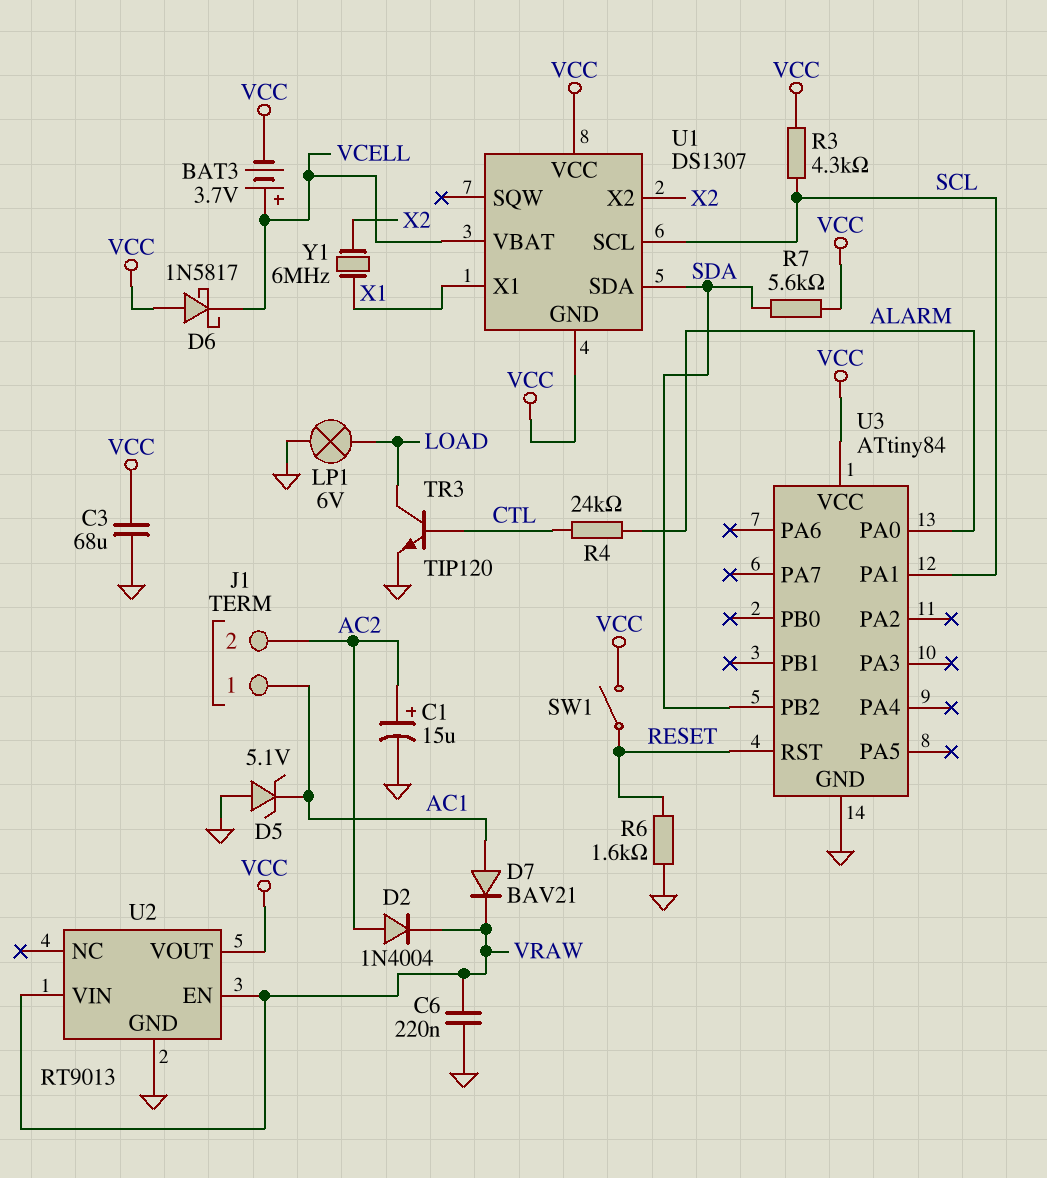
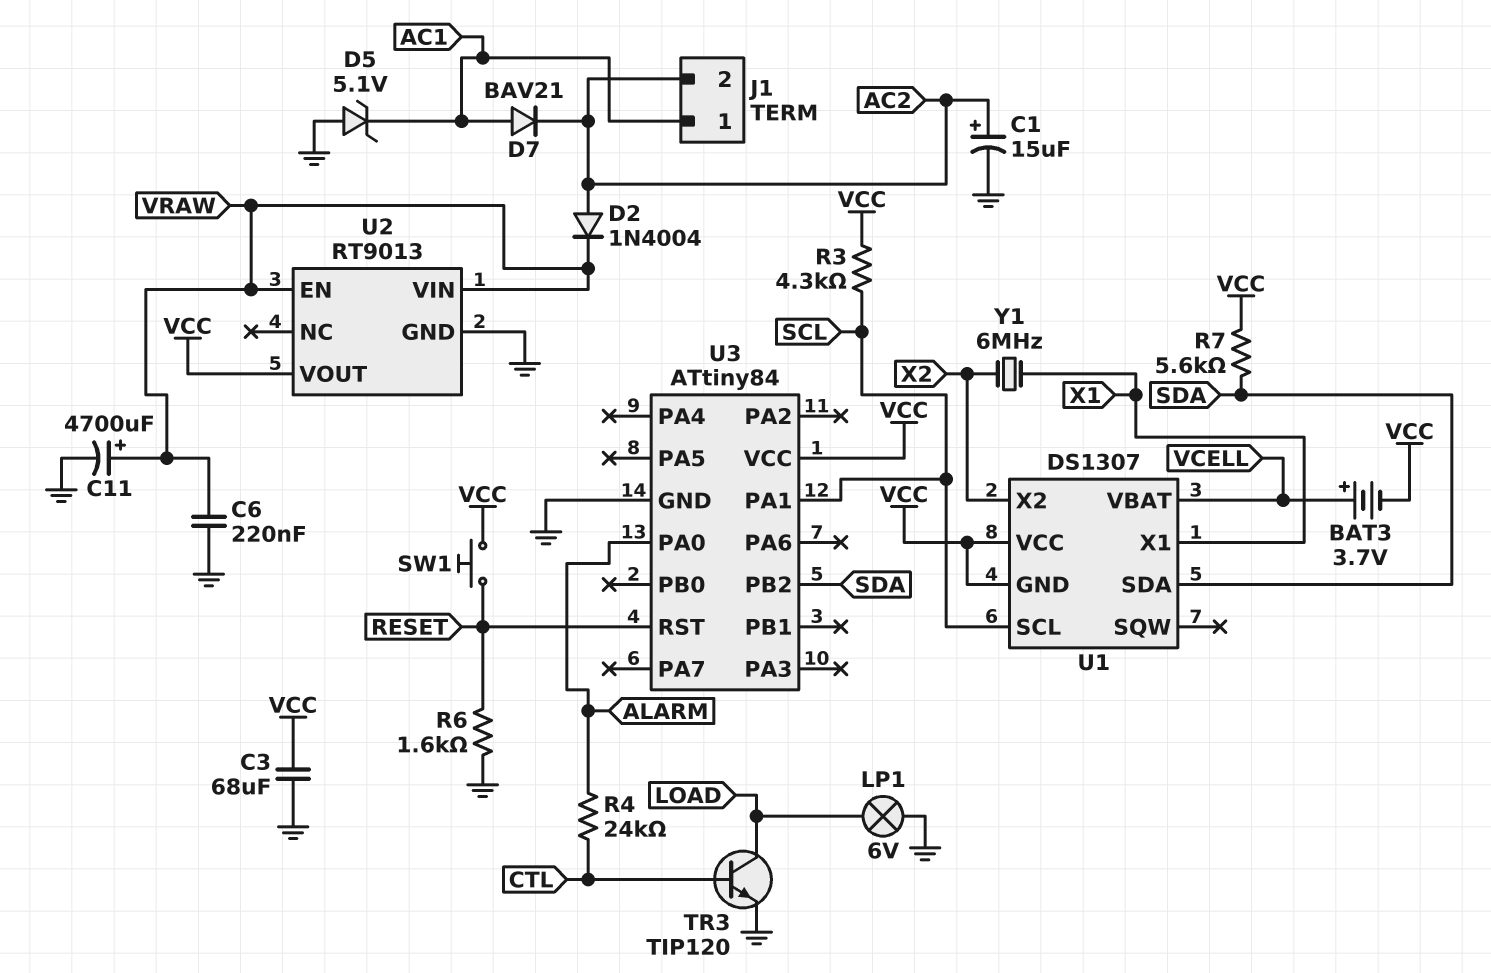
C11: none -> 4700uF (plus VRAW, minus GND)
D6: schottky 1N5817 (A VCC, K VCELL) -> none
D7: diode BAV21 (A AC1, K VRAW) -> diode BAV21 (A AC1, K AC2)
SW1: switch (RESET, VCC) -> button (RESET, VCC)

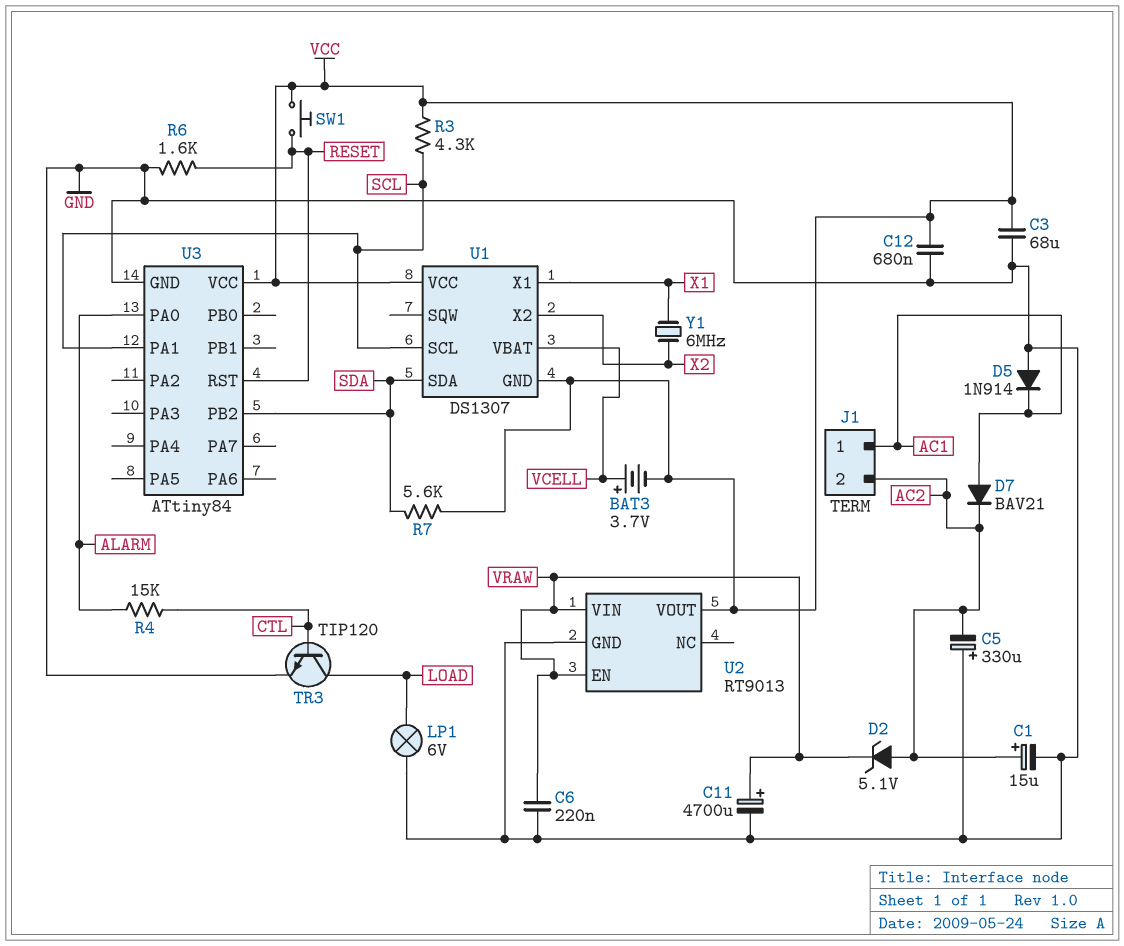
C5: none -> 330uF (plus GND, minus AC2)
C12: none -> 680nF (GND, VCC)
D2: diode 1N4004 (A AC2, K VRAW) -> zener 5.1V (A AC2, K VRAW)
D5: zener 5.1V (A GND, K AC1) -> diode 1N914 (A GND, K AC1)
R4: 24k (ALARM, CTL) -> 15k (ALARM, CTL)

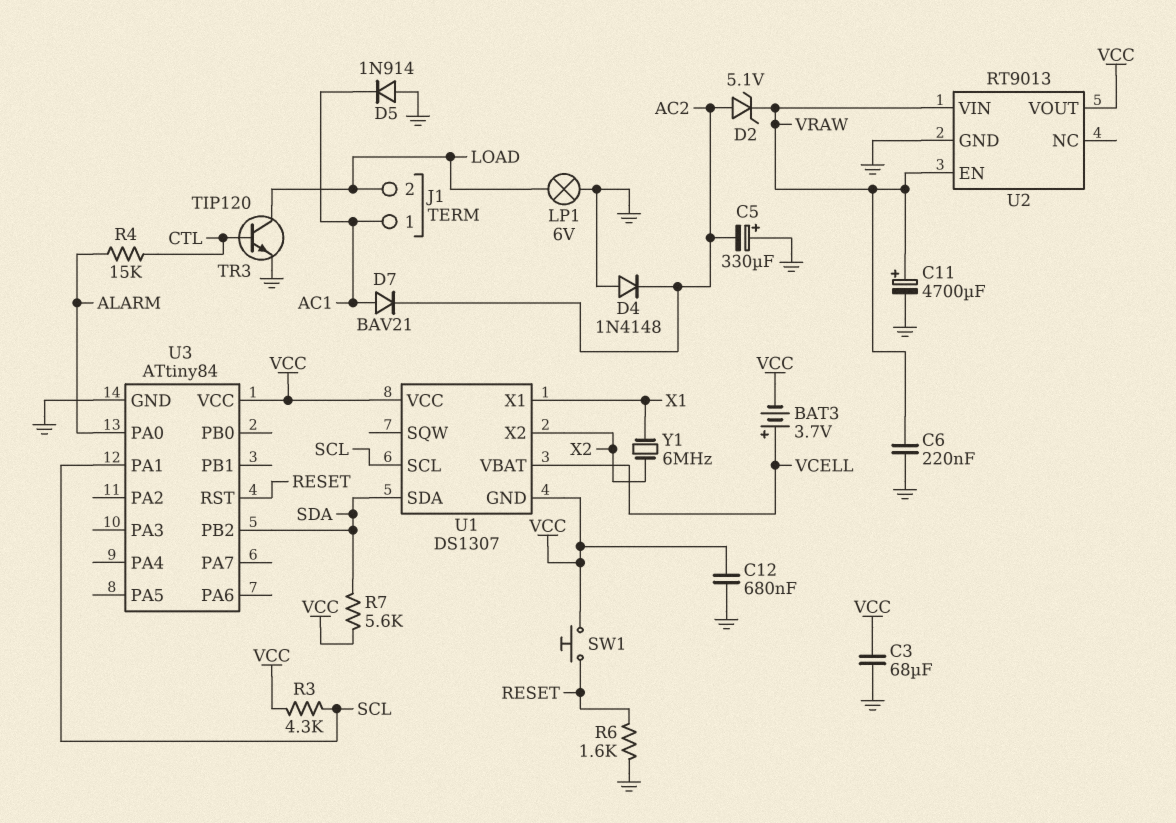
C1: 15uF (plus AC2, minus GND) -> none
D4: none -> diode 1N4148 (A GND, K AC2)
J1 pin 2: AC2 -> LOAD

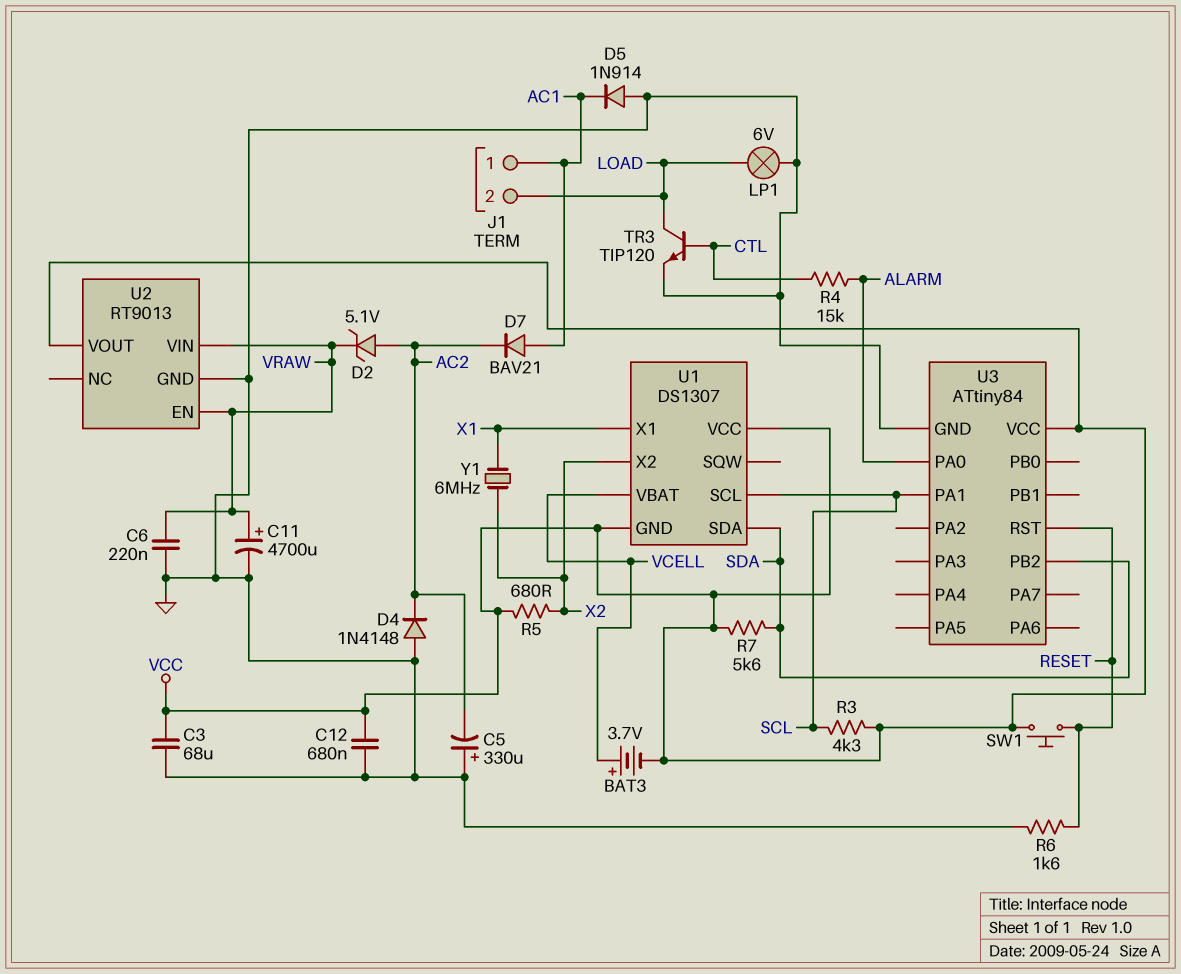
R5: none -> 680 (VCC, X2)

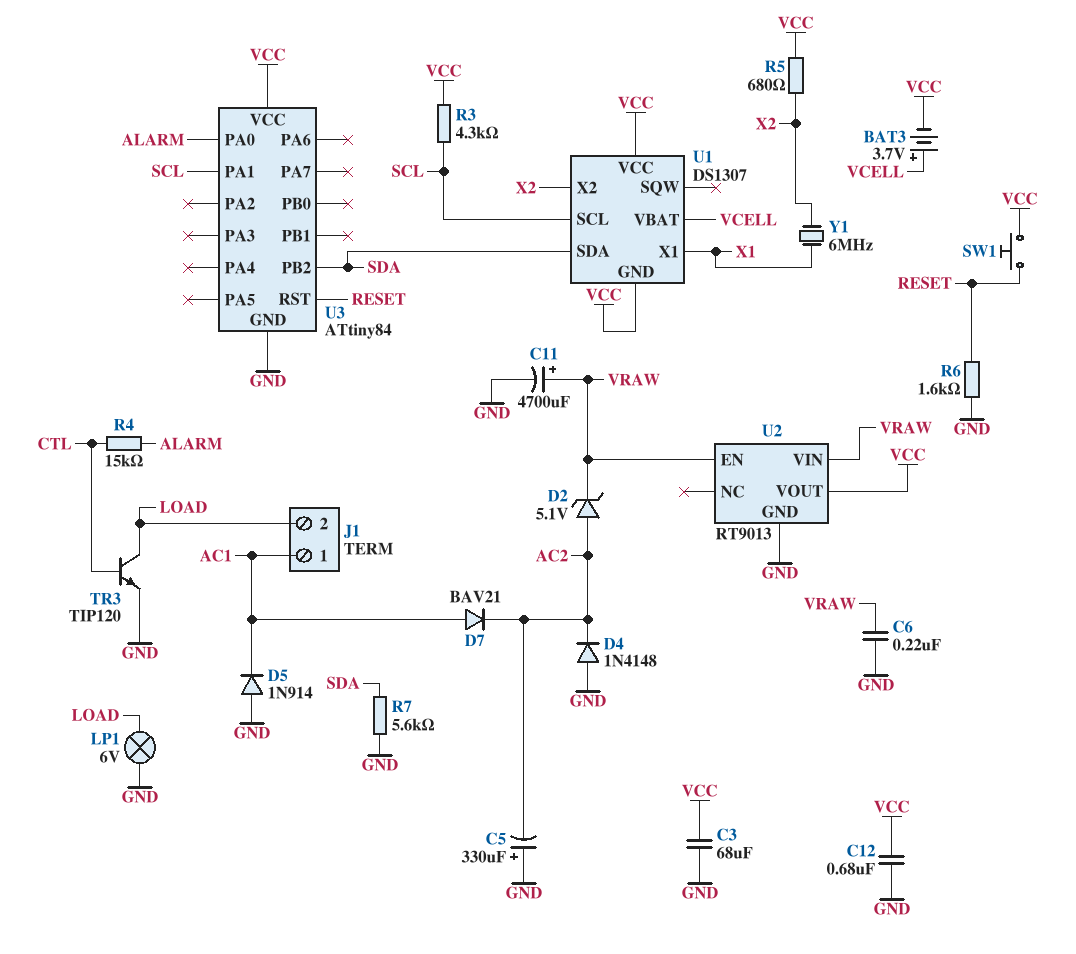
R7: 5.6k (SDA, VCC) -> 5.6k (GND, SDA)

